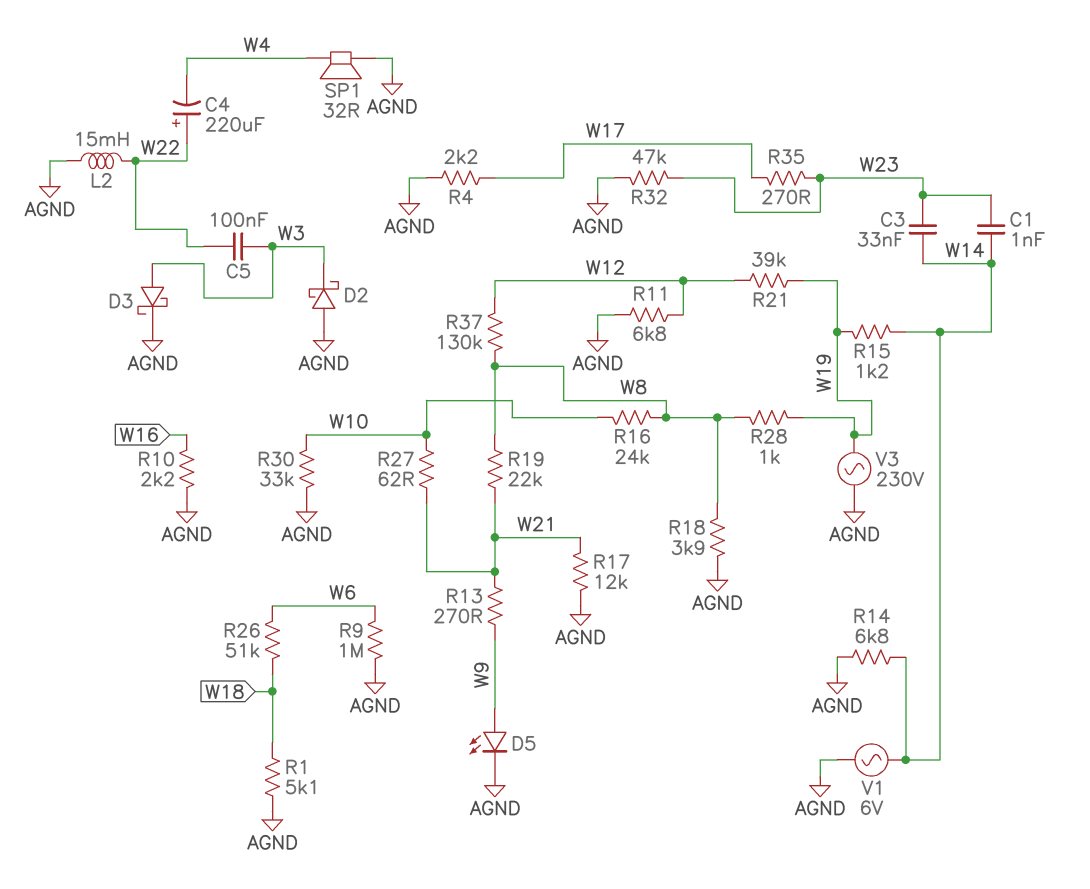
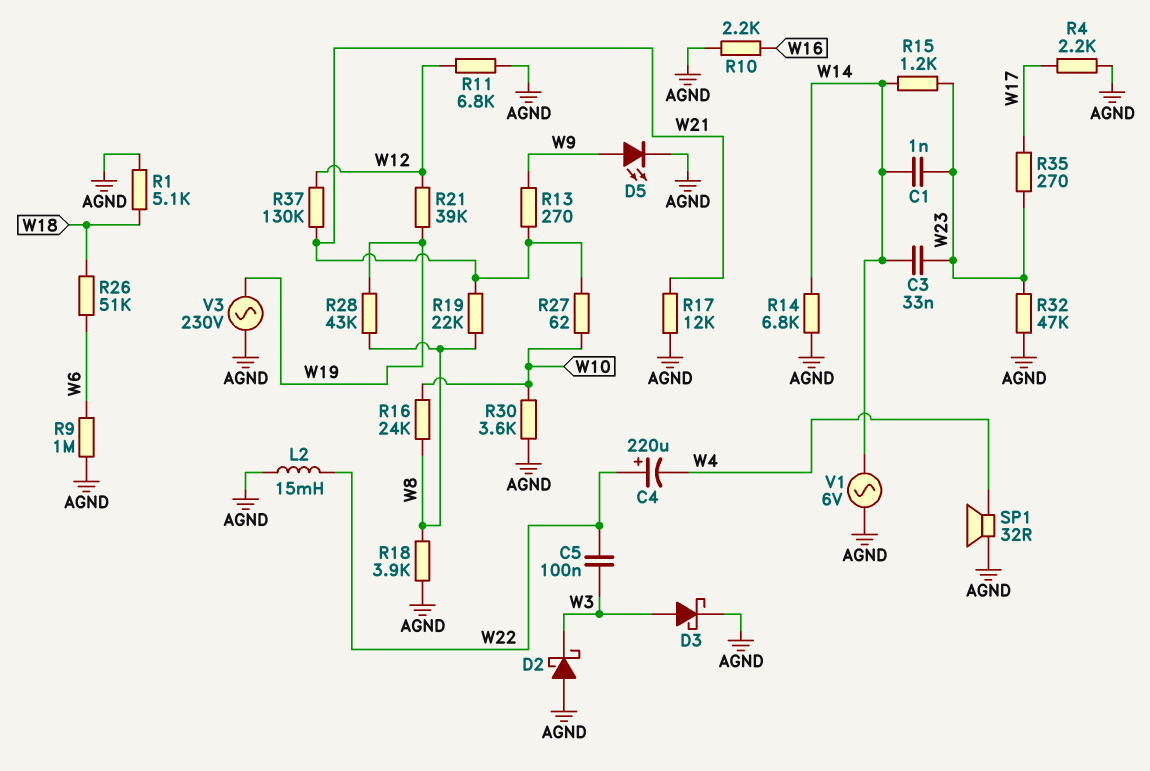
R15: 1.2k (W14, W19) -> 1.2k (W14, W23)
R28: 1k (W8, W19) -> 43k (W8, W19)
R30: 33k (AGND, W10) -> 3.6k (AGND, W10)
R37: 130k (W8, W12) -> 130k (W12, W21)

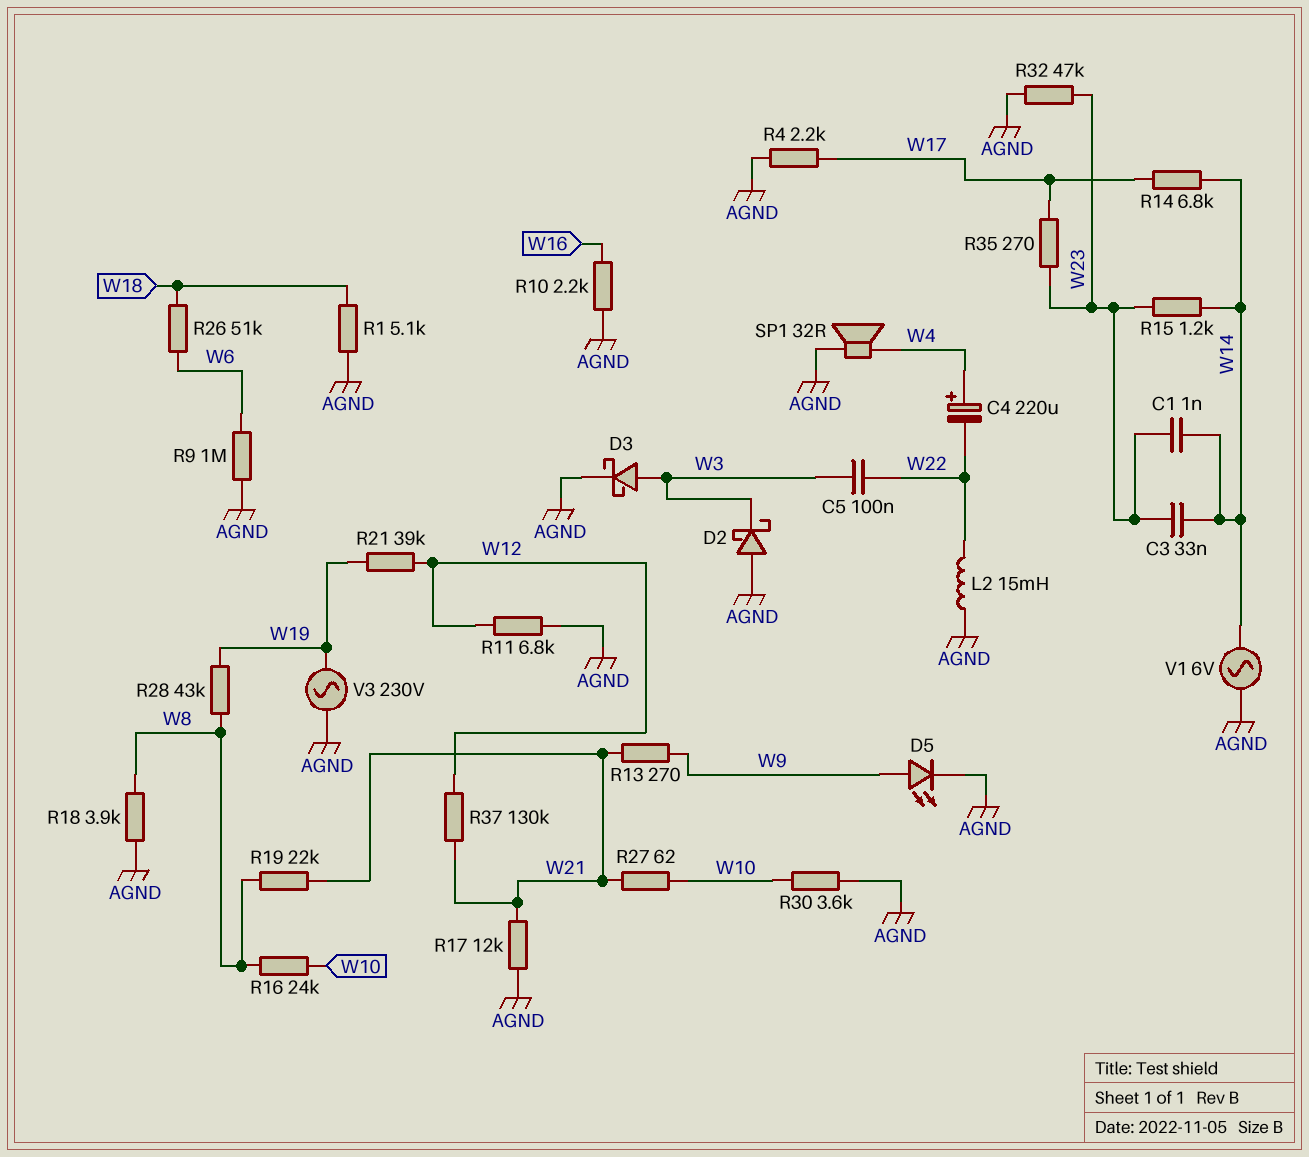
C4: 220uF (plus W22, minus W4) -> 220uF (plus W4, minus W22)
R14: 6.8k (AGND, W14) -> 6.8k (W14, W17)

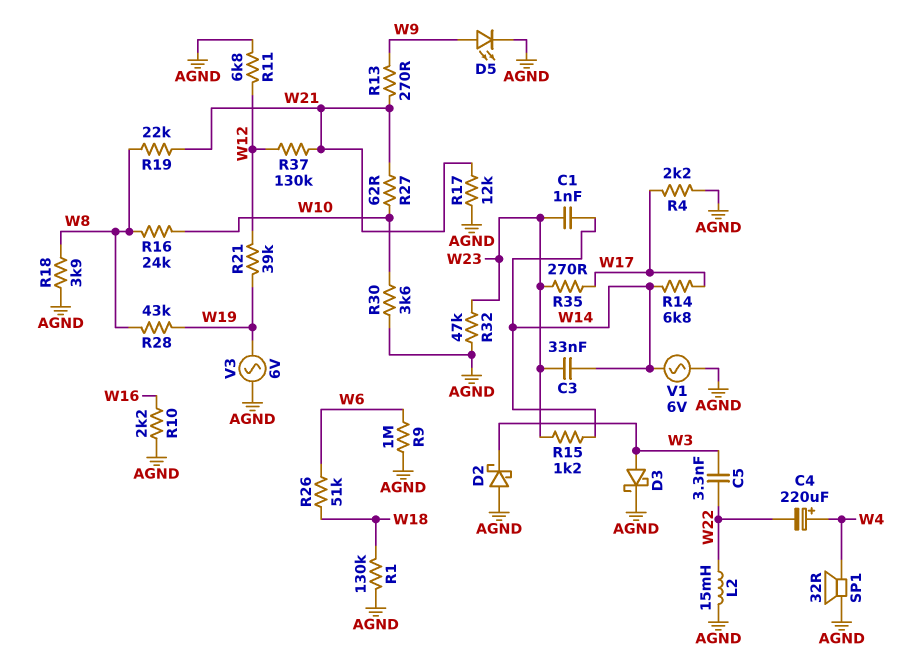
C5: 100nF (W3, W22) -> 3.3nF (W3, W22)
R1: 5.1k (AGND, W18) -> 130k (AGND, W18)
V3: AC 230V (AGND, W19) -> AC 6V (AGND, W19)

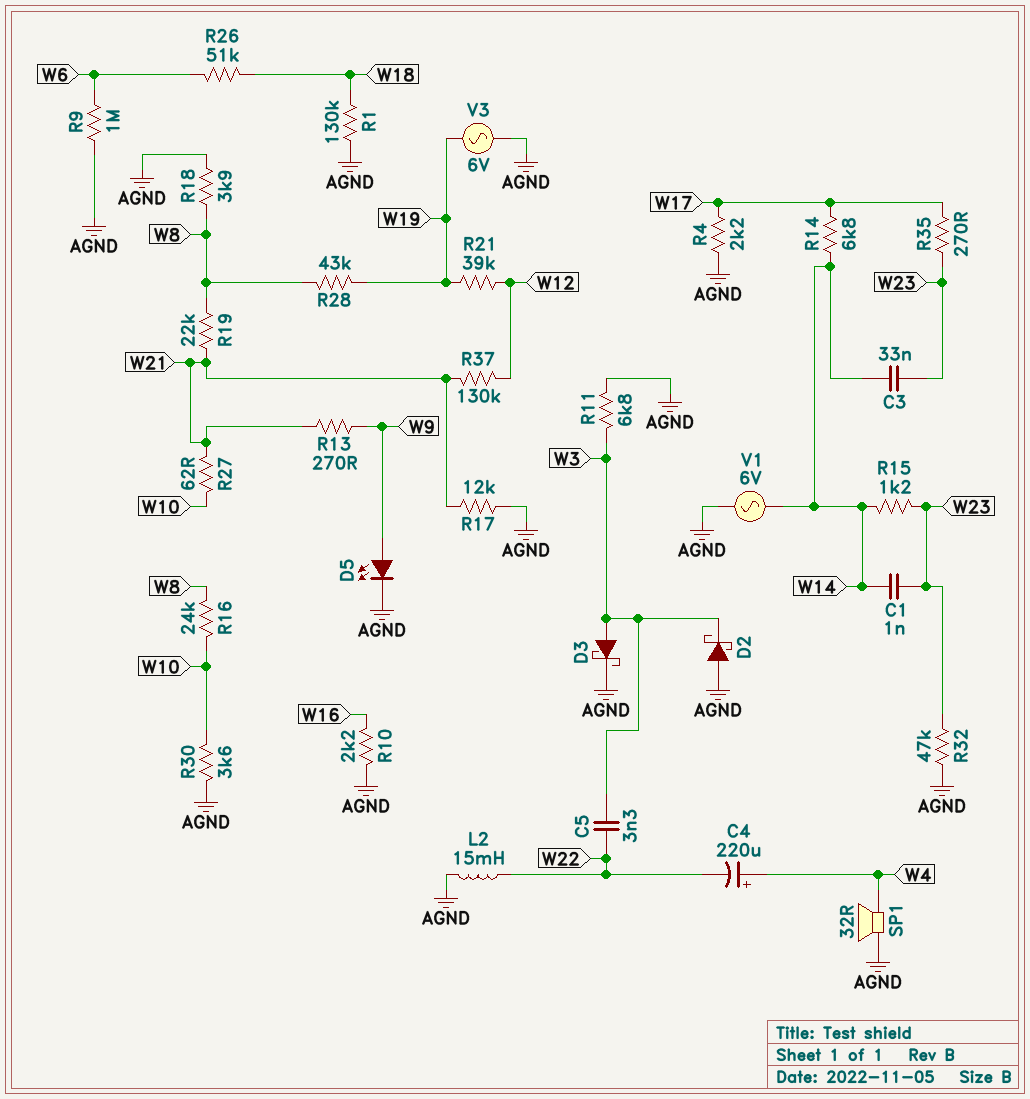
R11: 6.8k (AGND, W12) -> 6.8k (AGND, W3)

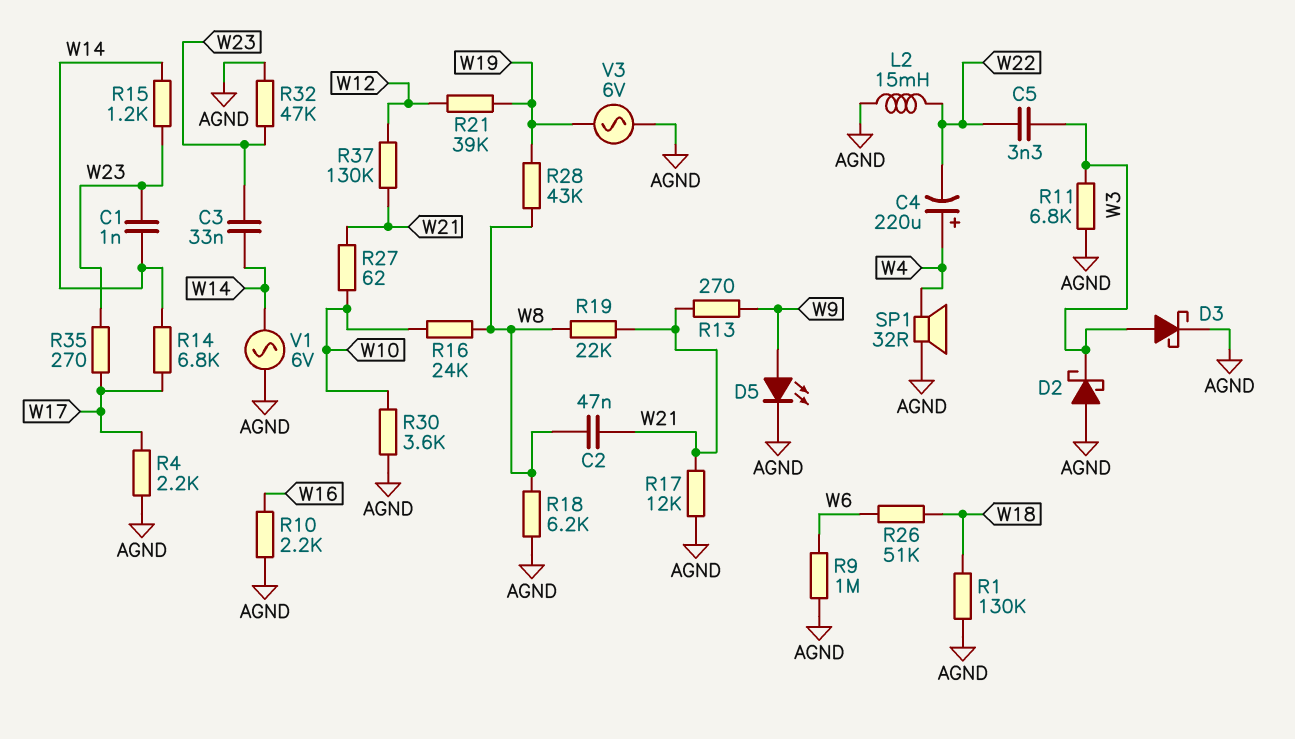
C2: none -> 47nF (W8, W21)
R18: 3.9k (AGND, W8) -> 6.2k (AGND, W8)

